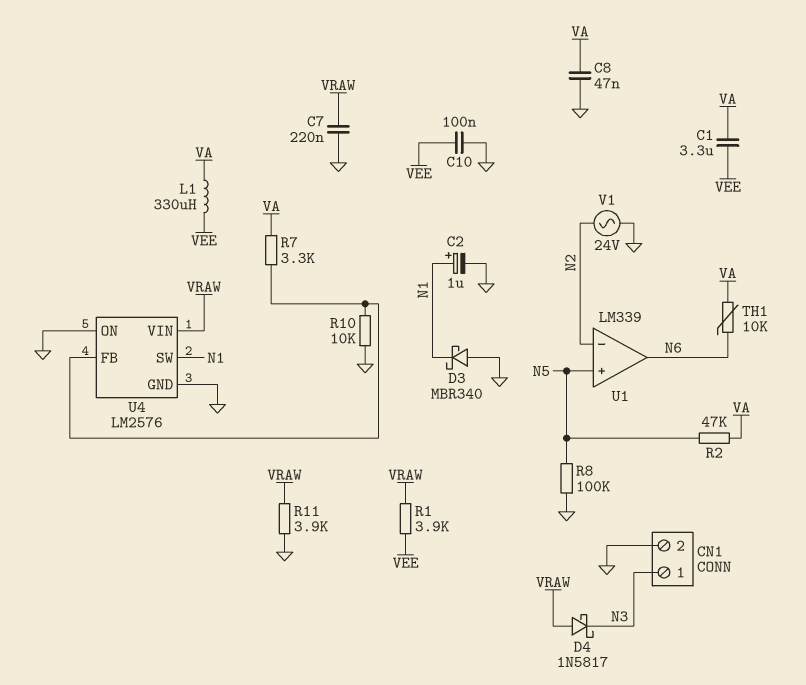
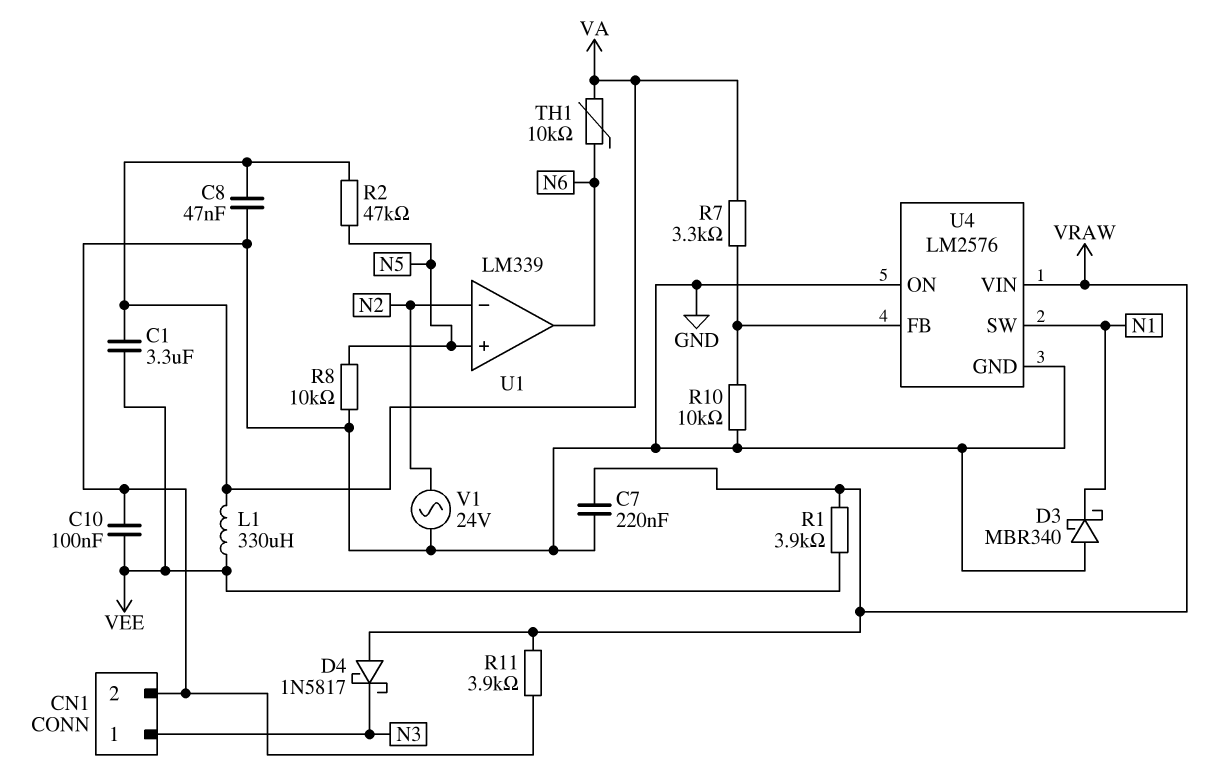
C2: 1uF (plus N1, minus GND) -> none
R8: 100k (GND, N5) -> 10k (GND, N5)

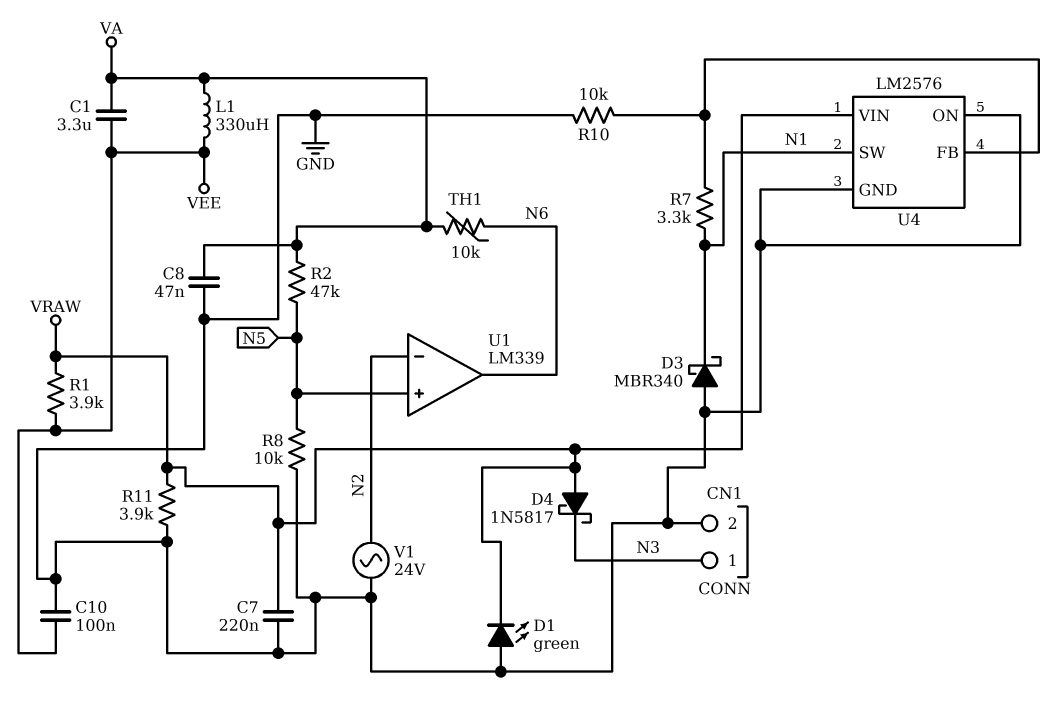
D1: none -> LED green (A GND, K VRAW)
R7: 3.3k (U4/FB, VA) -> 3.3k (N1, U4/FB)

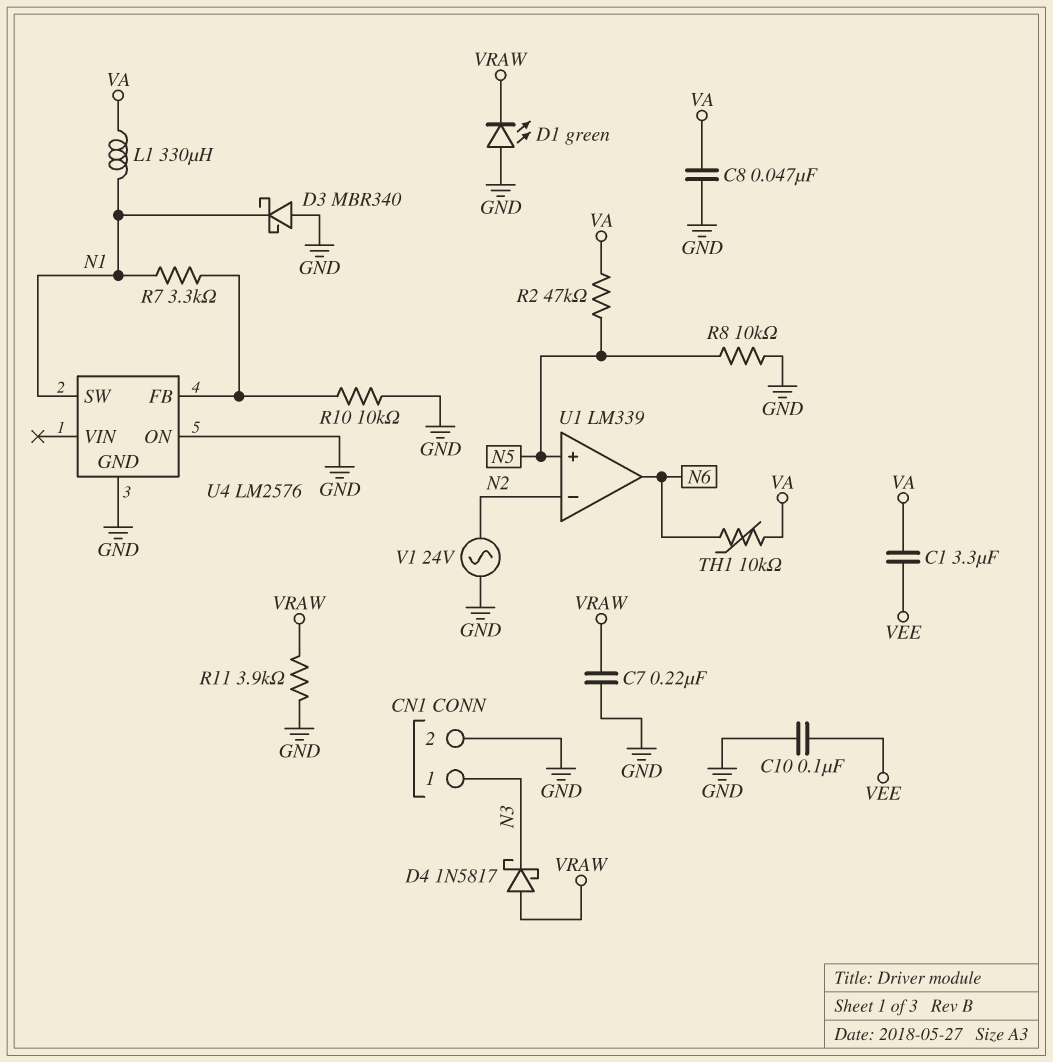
L1: 330uH (VA, VEE) -> 330uH (N1, VA)
R1: 3.9k (VEE, VRAW) -> none
U4 pin VIN: VRAW -> none

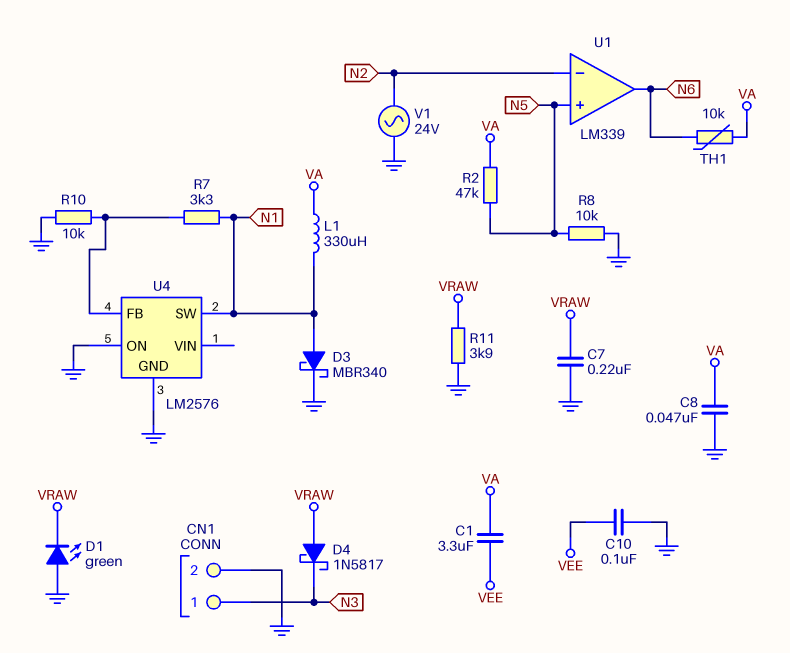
D3: schottky MBR340 (A GND, K N1) -> schottky MBR340 (A N1, K GND)

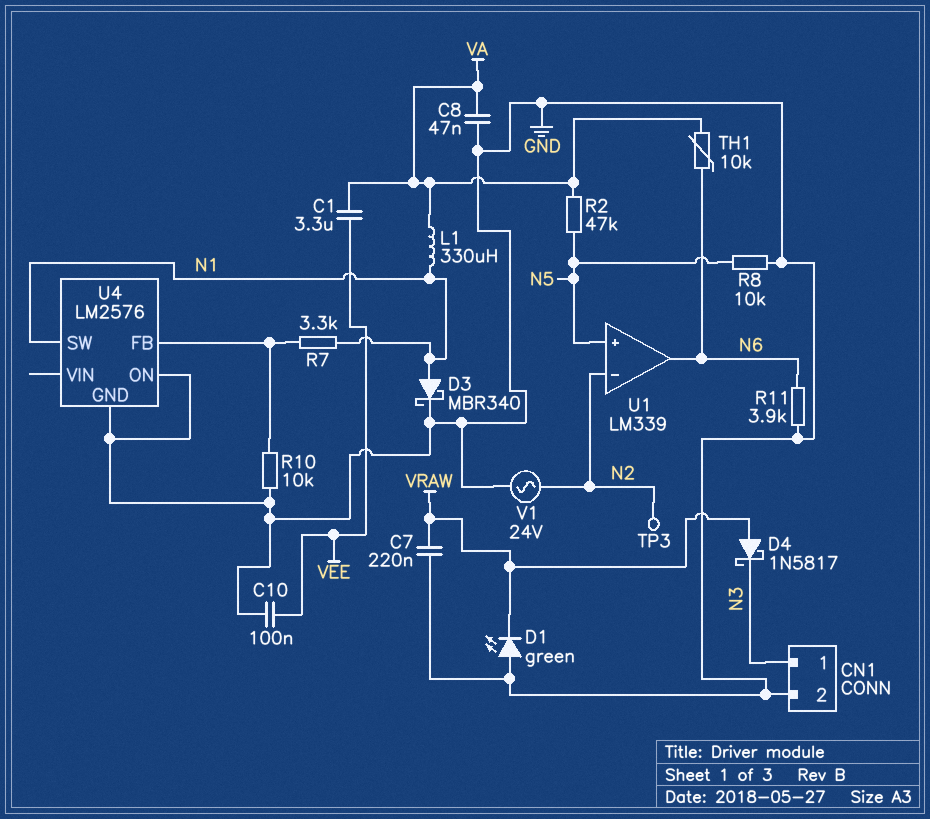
R11: 3.9k (GND, VRAW) -> 3.9k (GND, N6)
TP3: none -> test point (N2)

